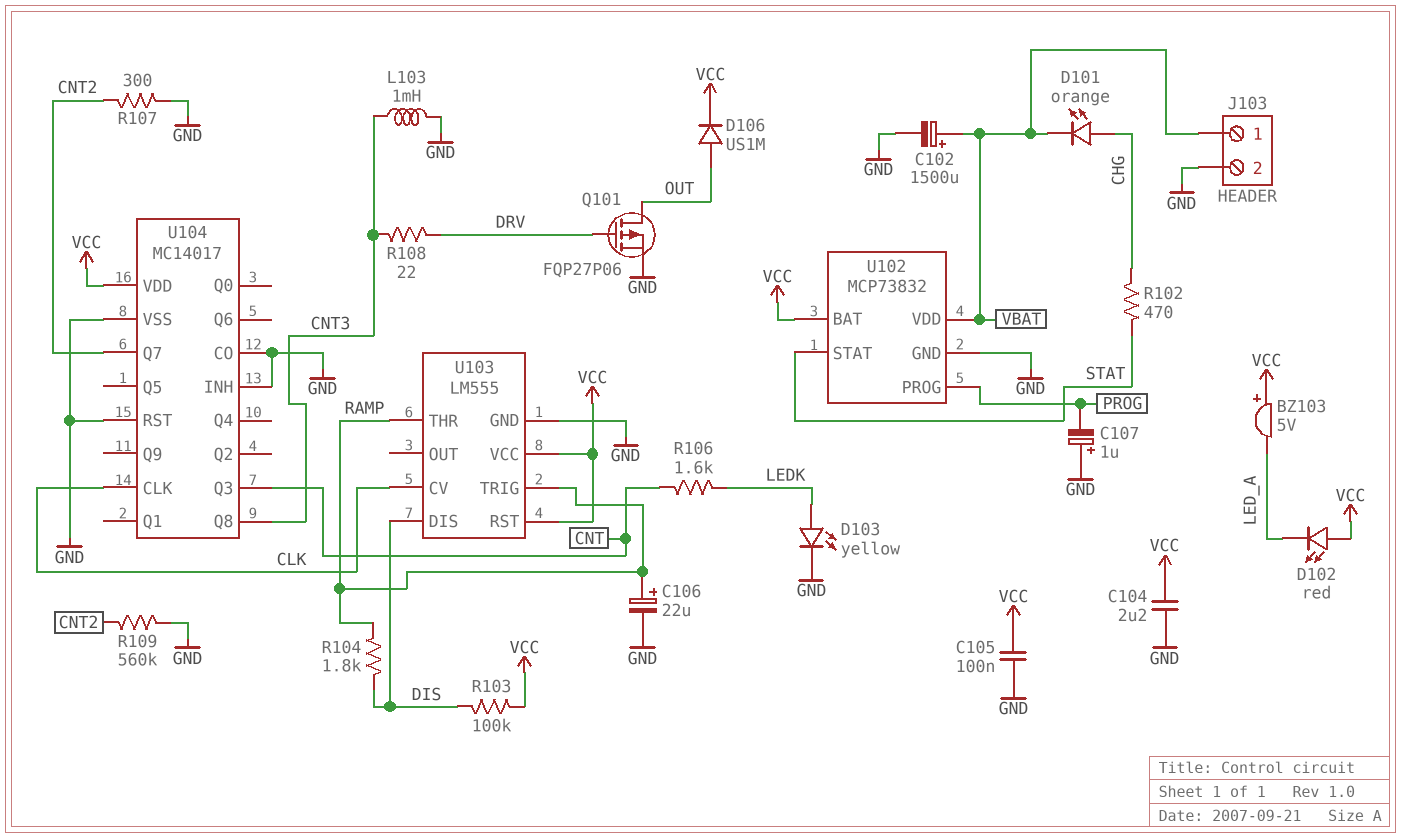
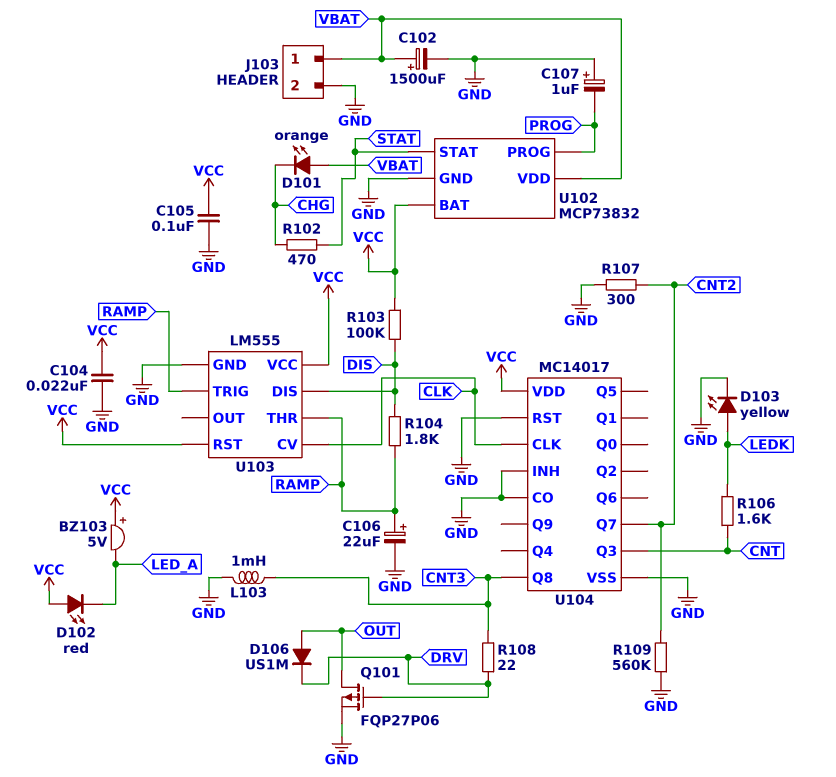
C104: 2.2uF (GND, VCC) -> 22nF (GND, VCC)
D101: LED orange (A CHG, K VBAT) -> LED orange (A VBAT, K CHG)
D106: diode US1M (A OUT, K VCC) -> diode US1M (A OUT, K DRV)

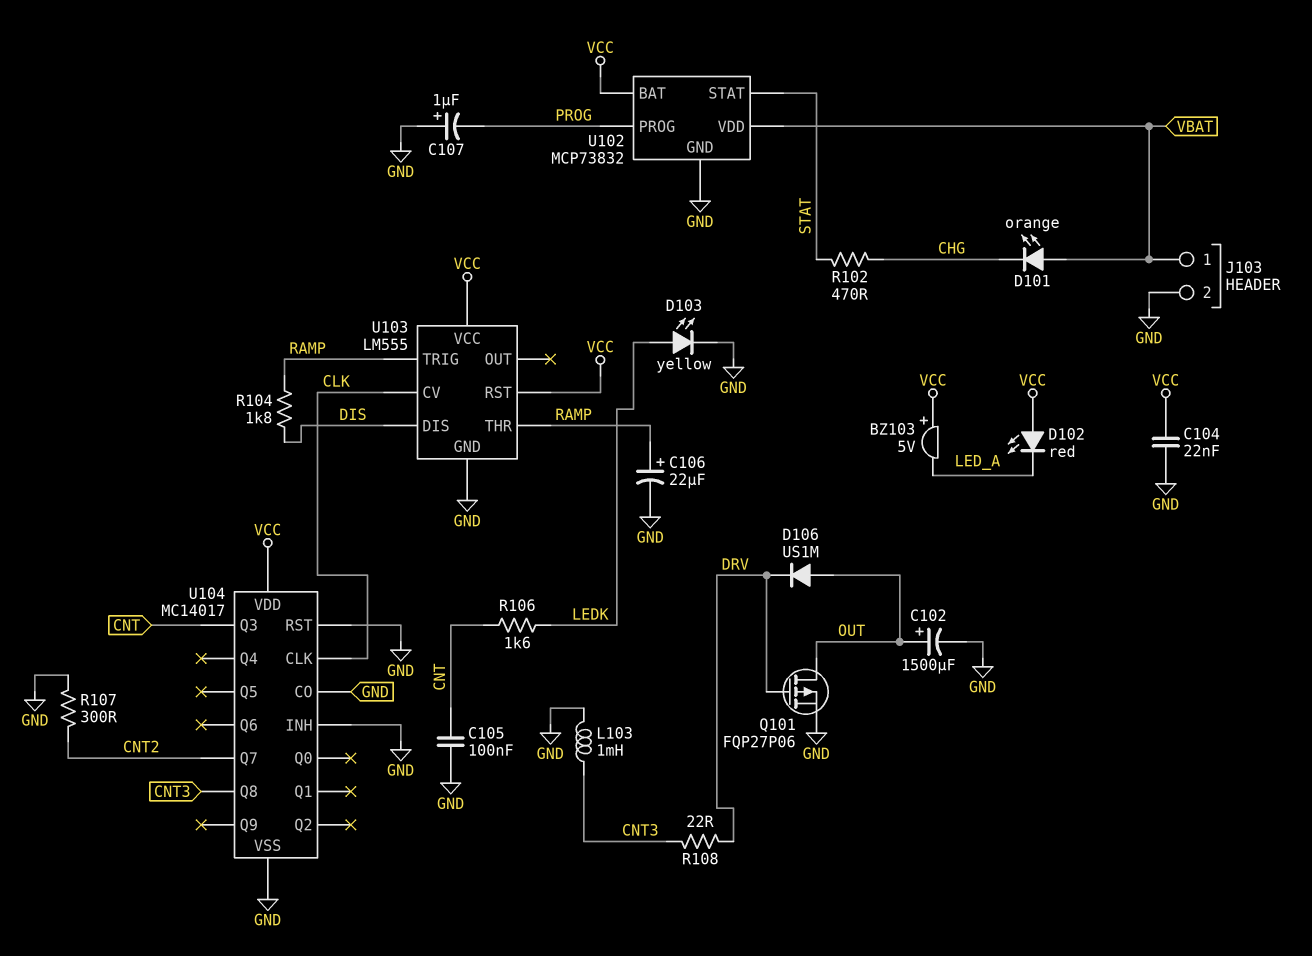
C102: 1500uF (plus VBAT, minus GND) -> 1500uF (plus OUT, minus GND)
C105: 100nF (GND, VCC) -> 100nF (CNT, GND)
R103: 100k (DIS, VCC) -> none
R109: 560k (CNT2, GND) -> none

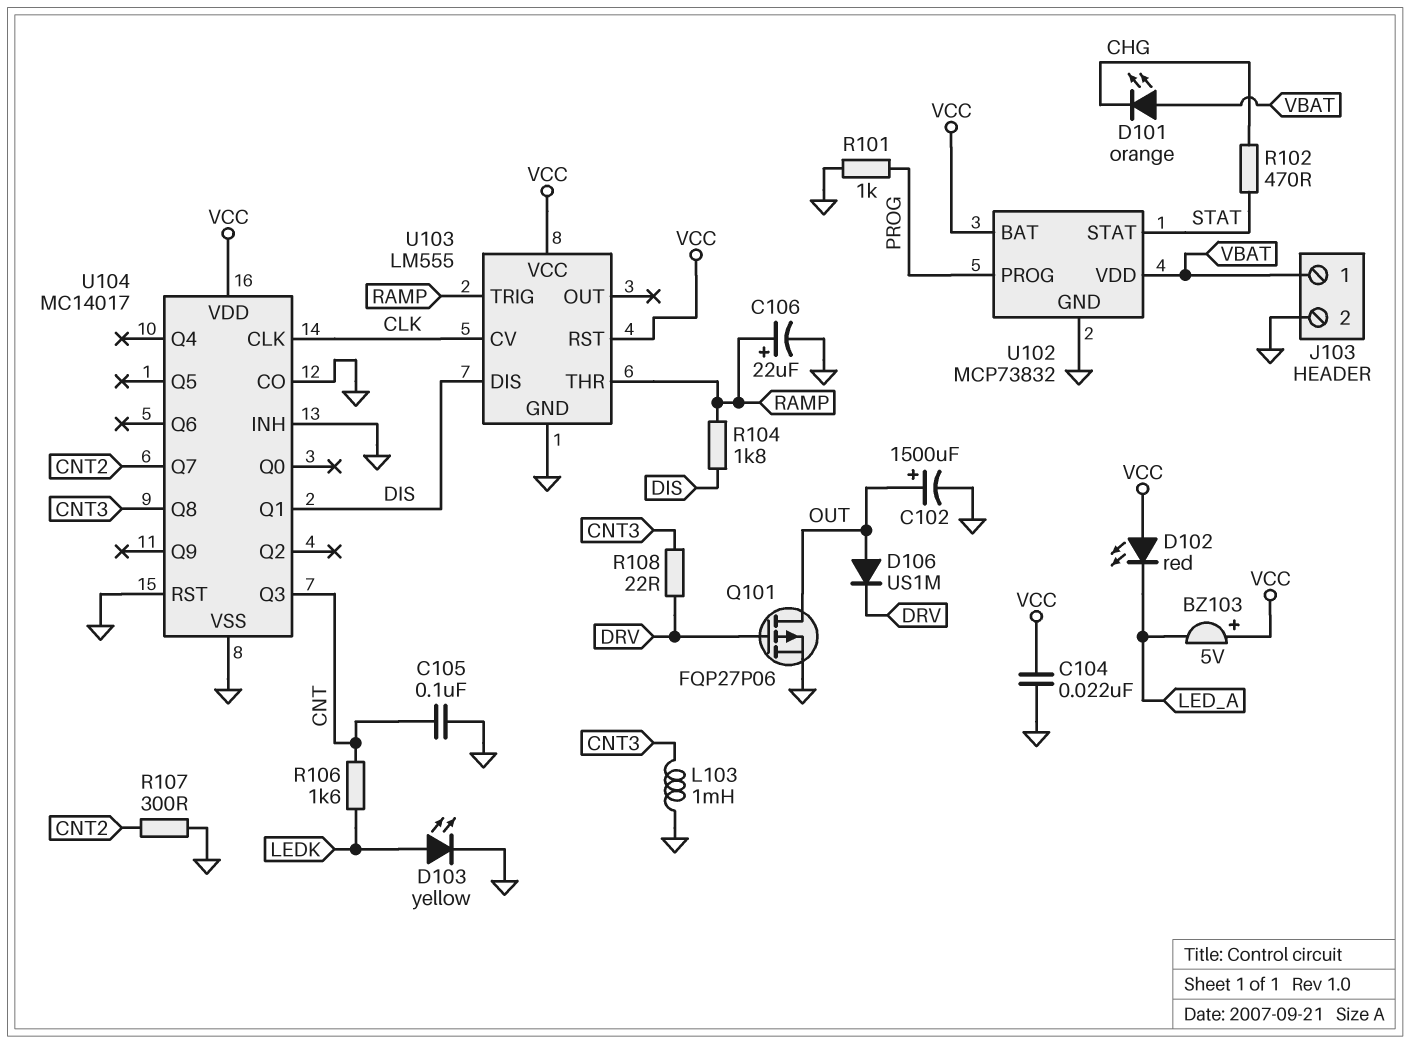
C107: 1uF (plus GND, minus PROG) -> none
R101: none -> 1k (GND, PROG)
U104 pin Q1: none -> DIS

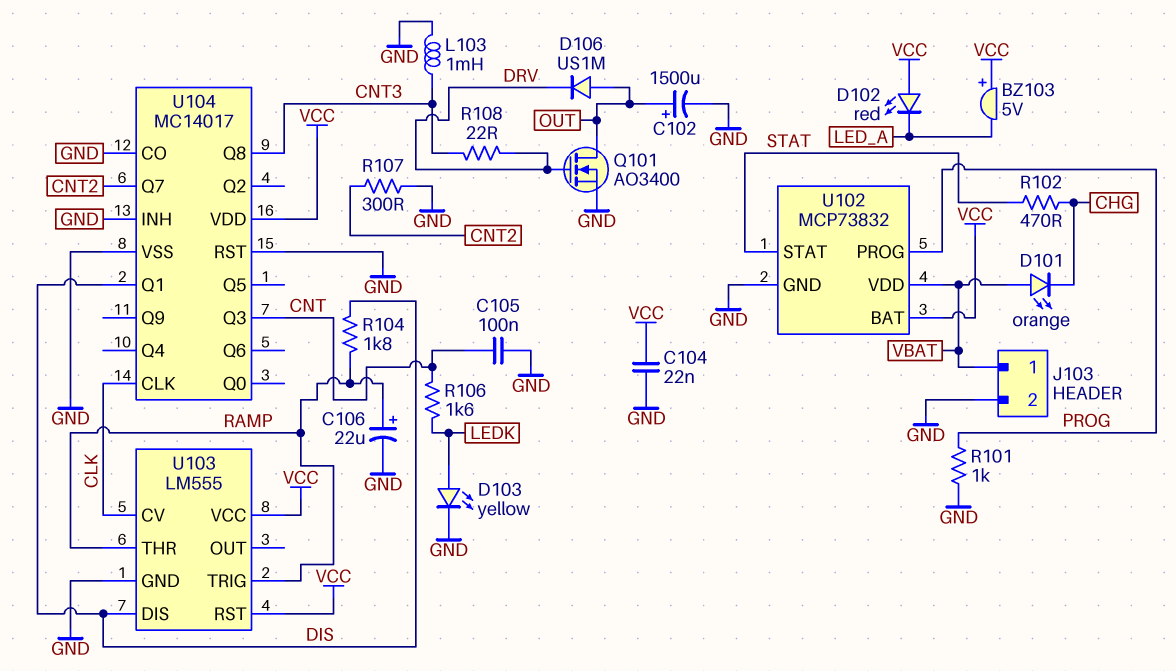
Q101: PMOS FQP27P06 (G DRV, D OUT, S GND) -> NMOS AO3400 (G DRV, D OUT, S GND)

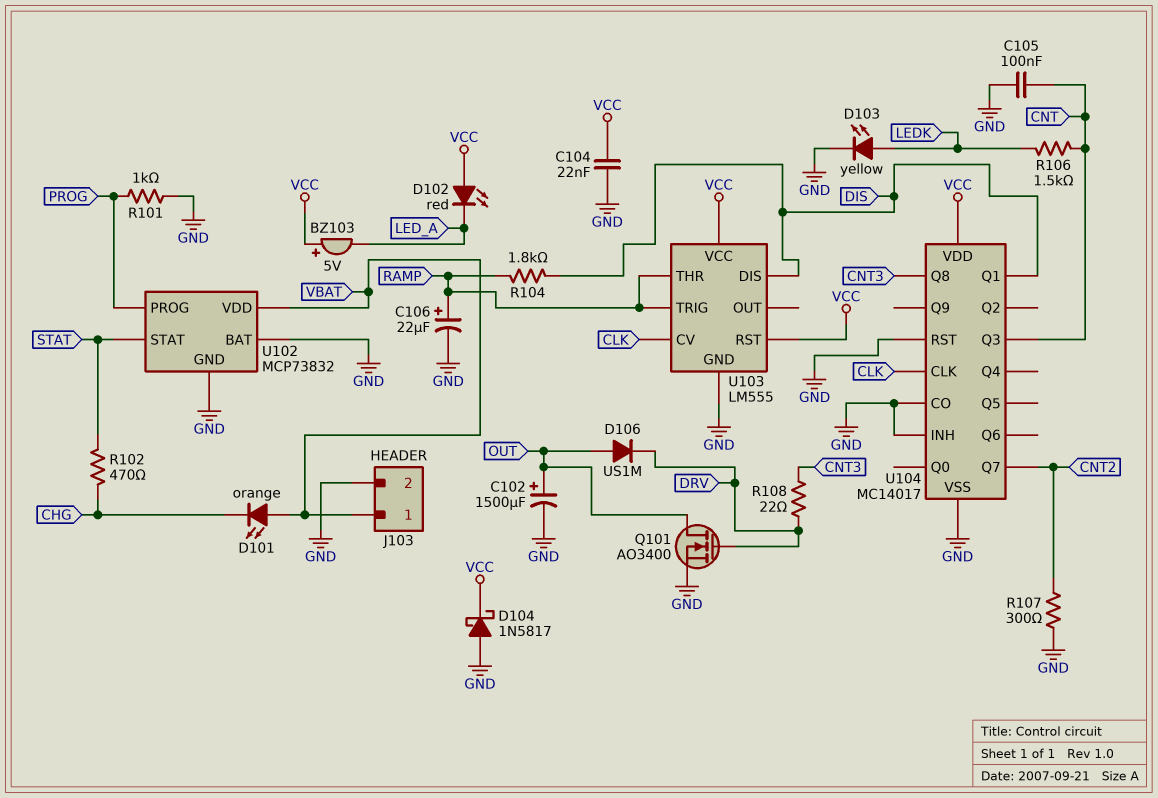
D104: none -> schottky 1N5817 (A GND, K VCC)
L103: 1mH (CNT3, GND) -> none
R106: 1.6k (CNT, LEDK) -> 1.5k (CNT, LEDK)
U102 pin BAT: VCC -> GND

